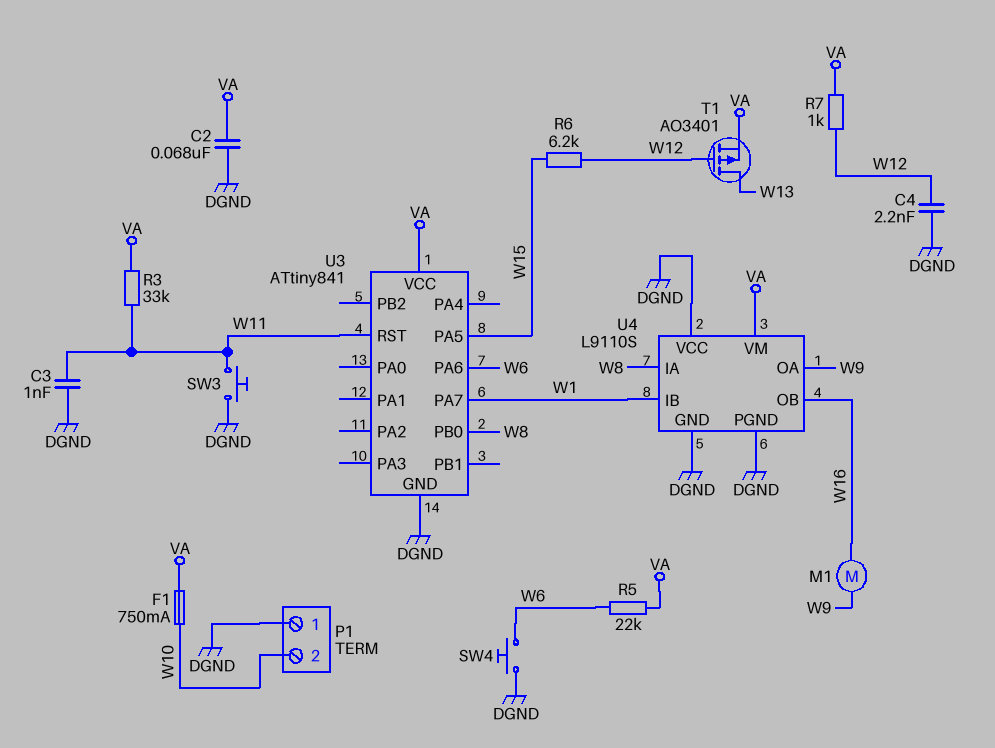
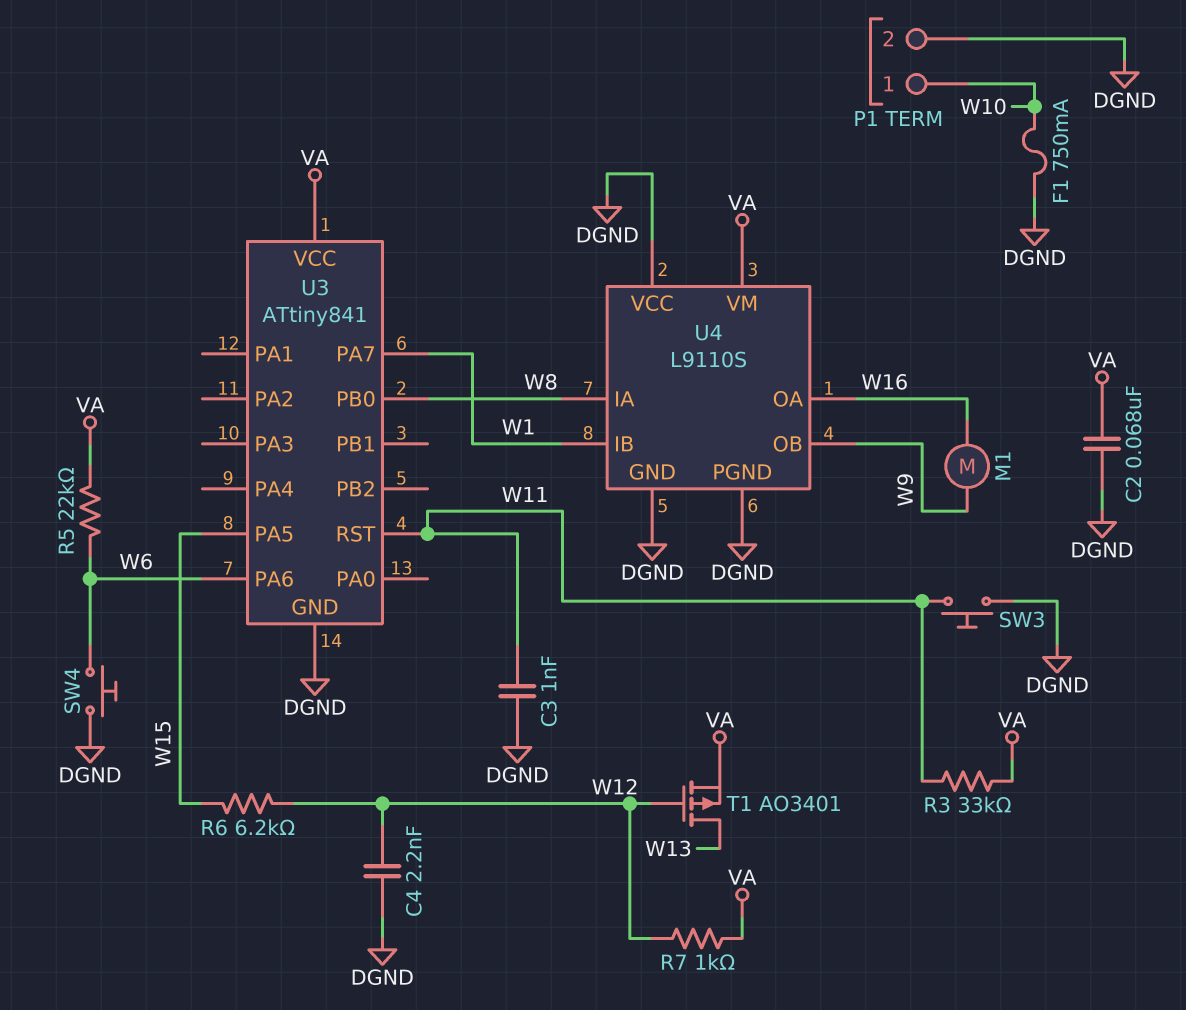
F1: 750mA (VA, W10) -> 750mA (DGND, W10)
P1 pin 1: DGND -> W10
P1 pin 2: W10 -> DGND
U4 pin OA: W9 -> W16
U4 pin OB: W16 -> W9

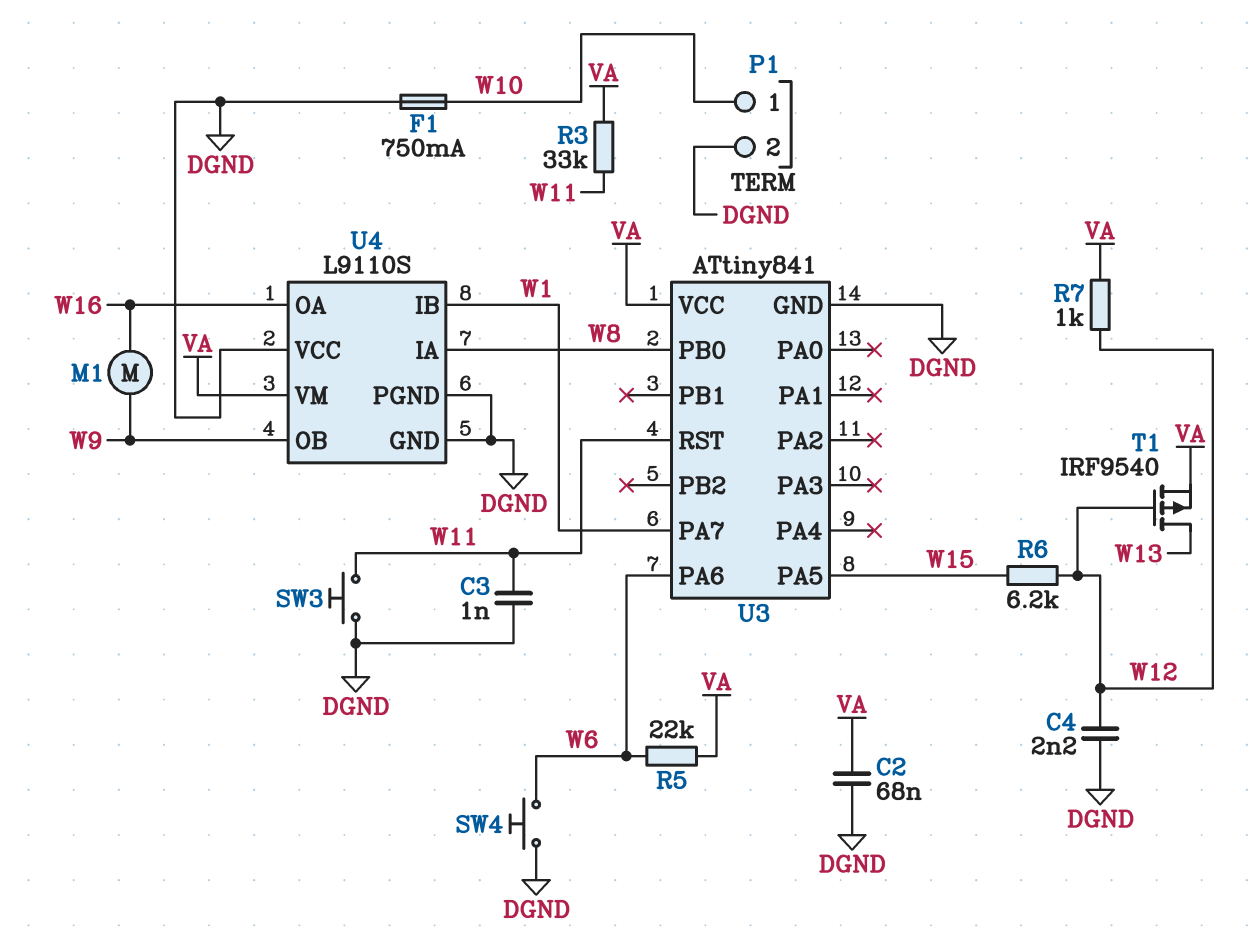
T1: PMOS AO3401 (G W12, D W13, S VA) -> PMOS IRF9540 (G W12, D W13, S VA)

